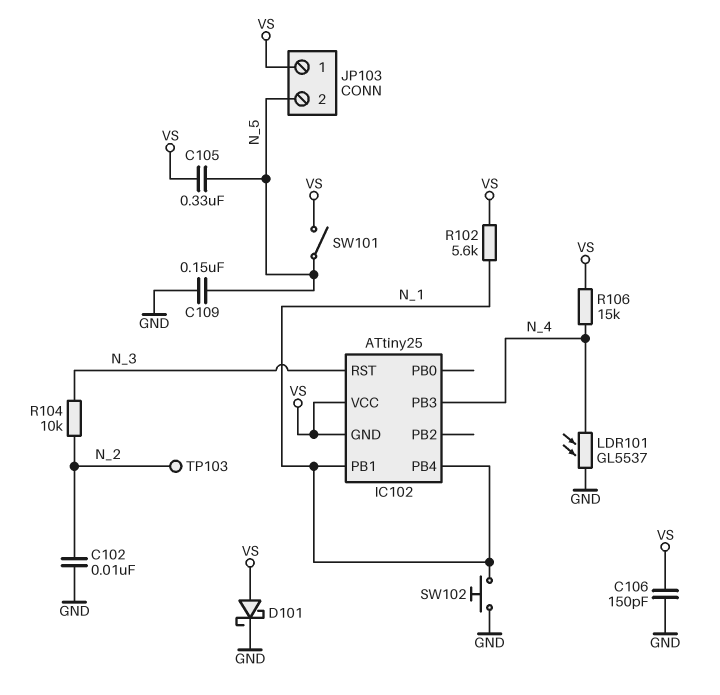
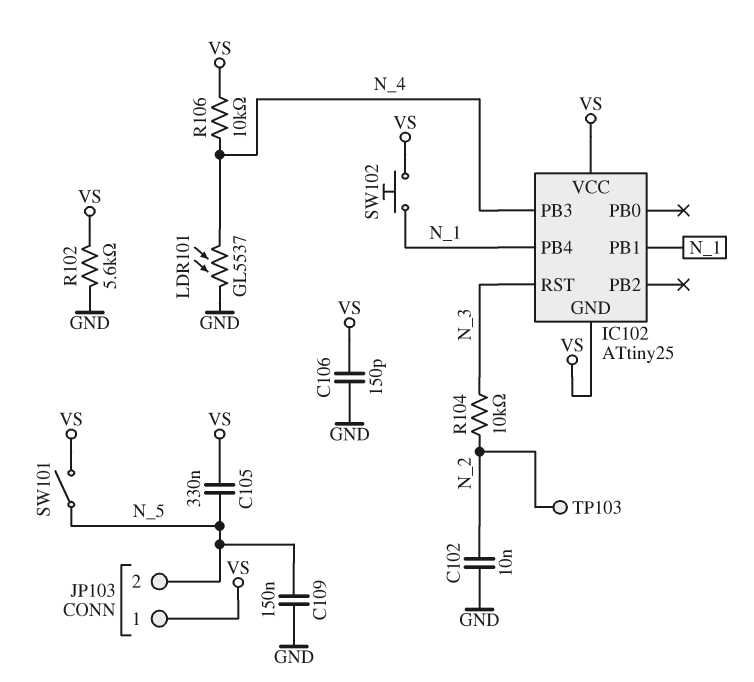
D101: schottky (A VS, K GND) -> none
R102: 5.6k (N_1, VS) -> 5.6k (GND, VS)
R106: 15k (N_4, VS) -> 10k (N_4, VS)
SW102: button (GND, N_1) -> button (N_1, VS)

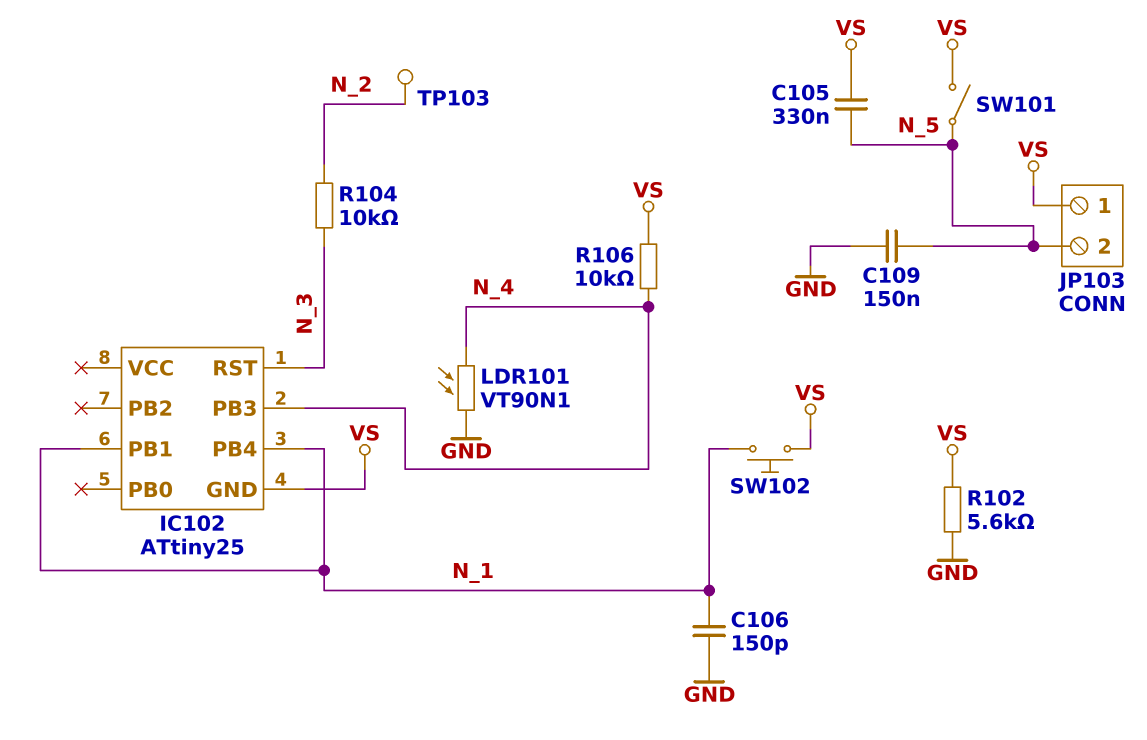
C102: 10nF (GND, N_2) -> none
C106: 150pF (GND, VS) -> 150pF (GND, N_1)
IC102 pin VCC: VS -> none
LDR101: GL5537 (GND, N_4) -> VT90N1 (GND, N_4)

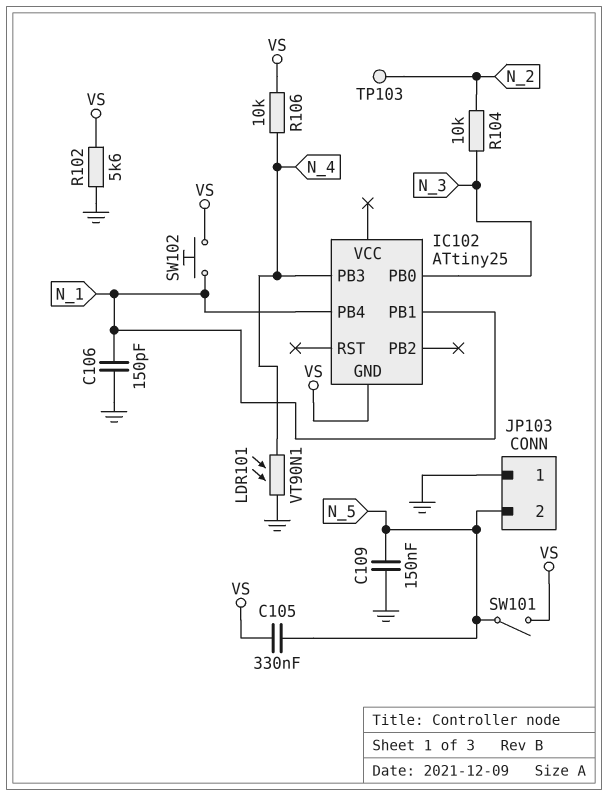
IC102 pin PB0: none -> N_3
IC102 pin RST: N_3 -> none
JP103 pin 1: VS -> GND

